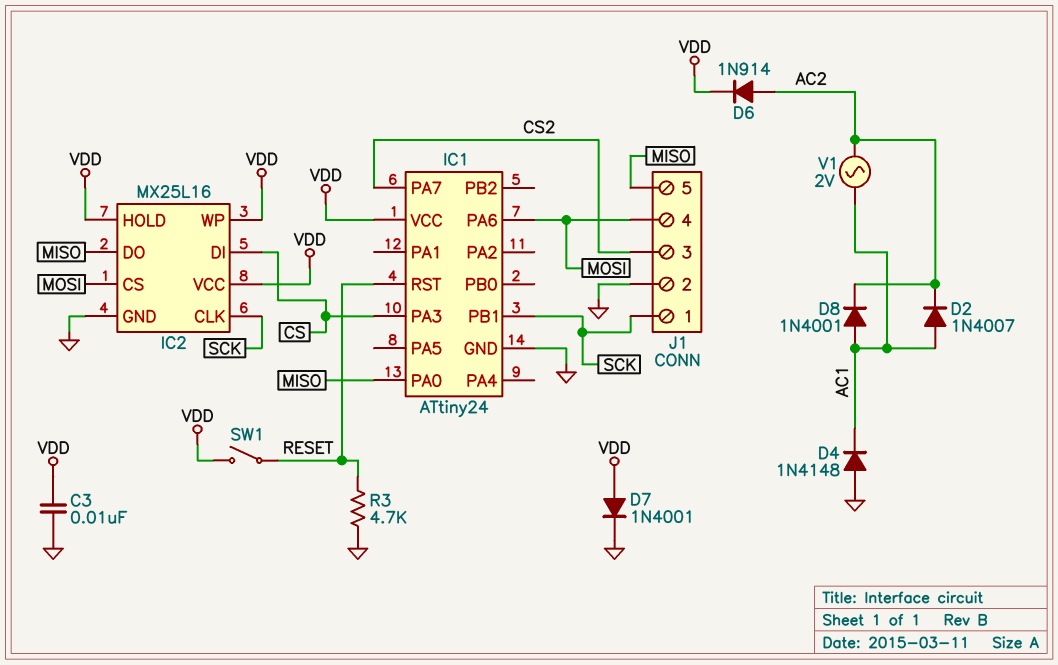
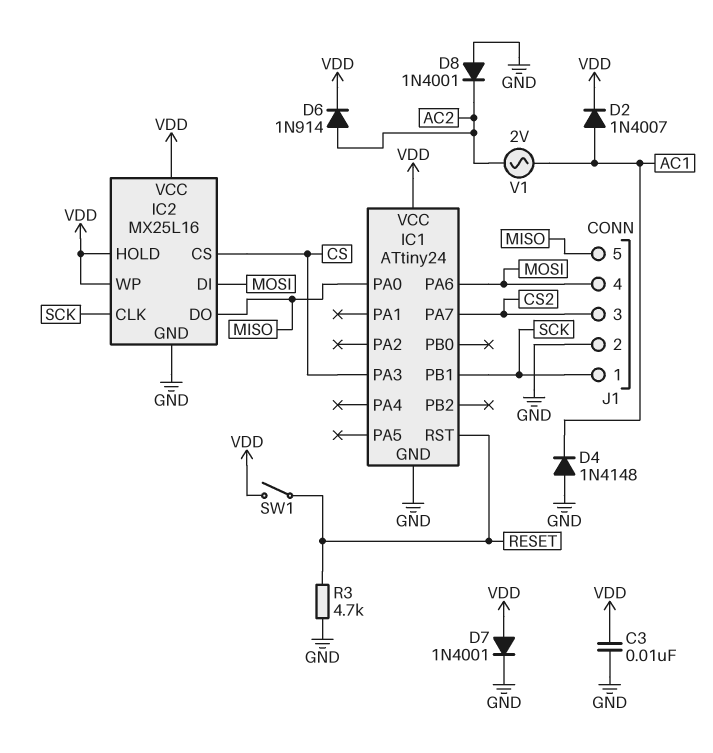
D2: diode 1N4007 (A AC1, K AC2) -> diode 1N4007 (A AC1, K VDD)
D8: diode 1N4001 (A AC1, K AC2) -> diode 1N4001 (A GND, K AC2)
IC2 pin CS: MOSI -> CS
IC2 pin DI: CS -> MOSI

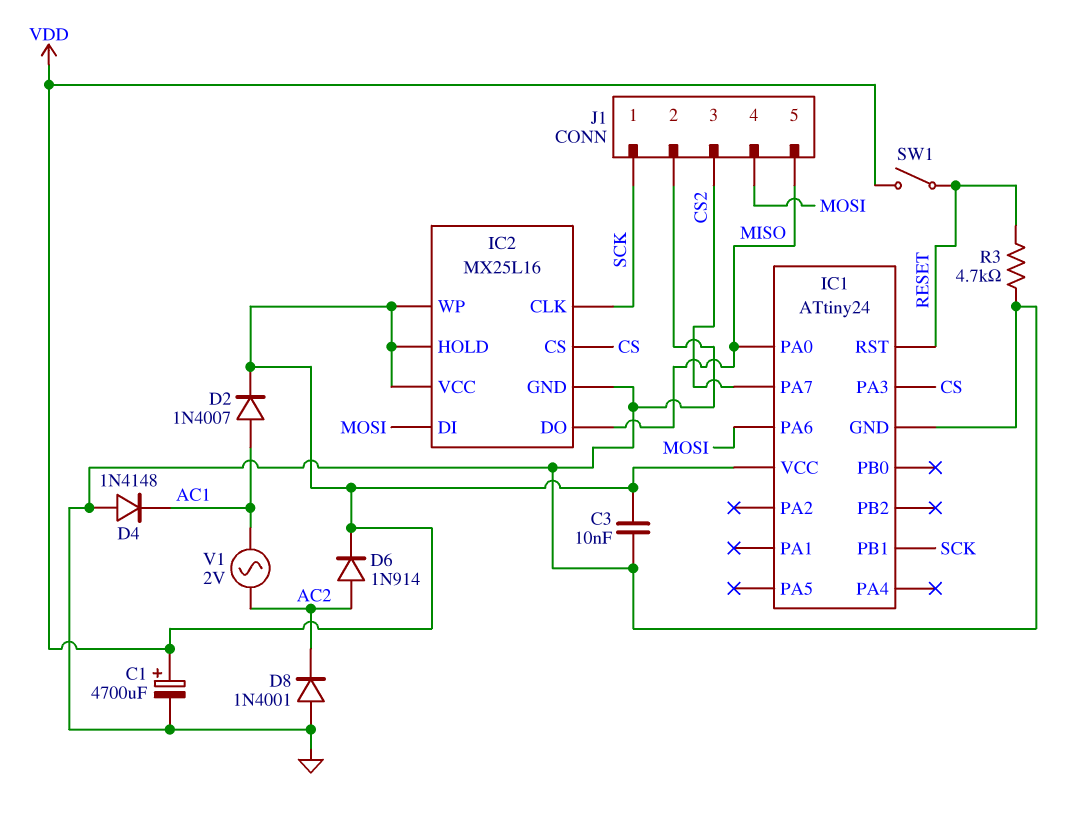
C1: none -> 4700uF (plus VDD, minus GND)
D7: diode 1N4001 (A VDD, K GND) -> none

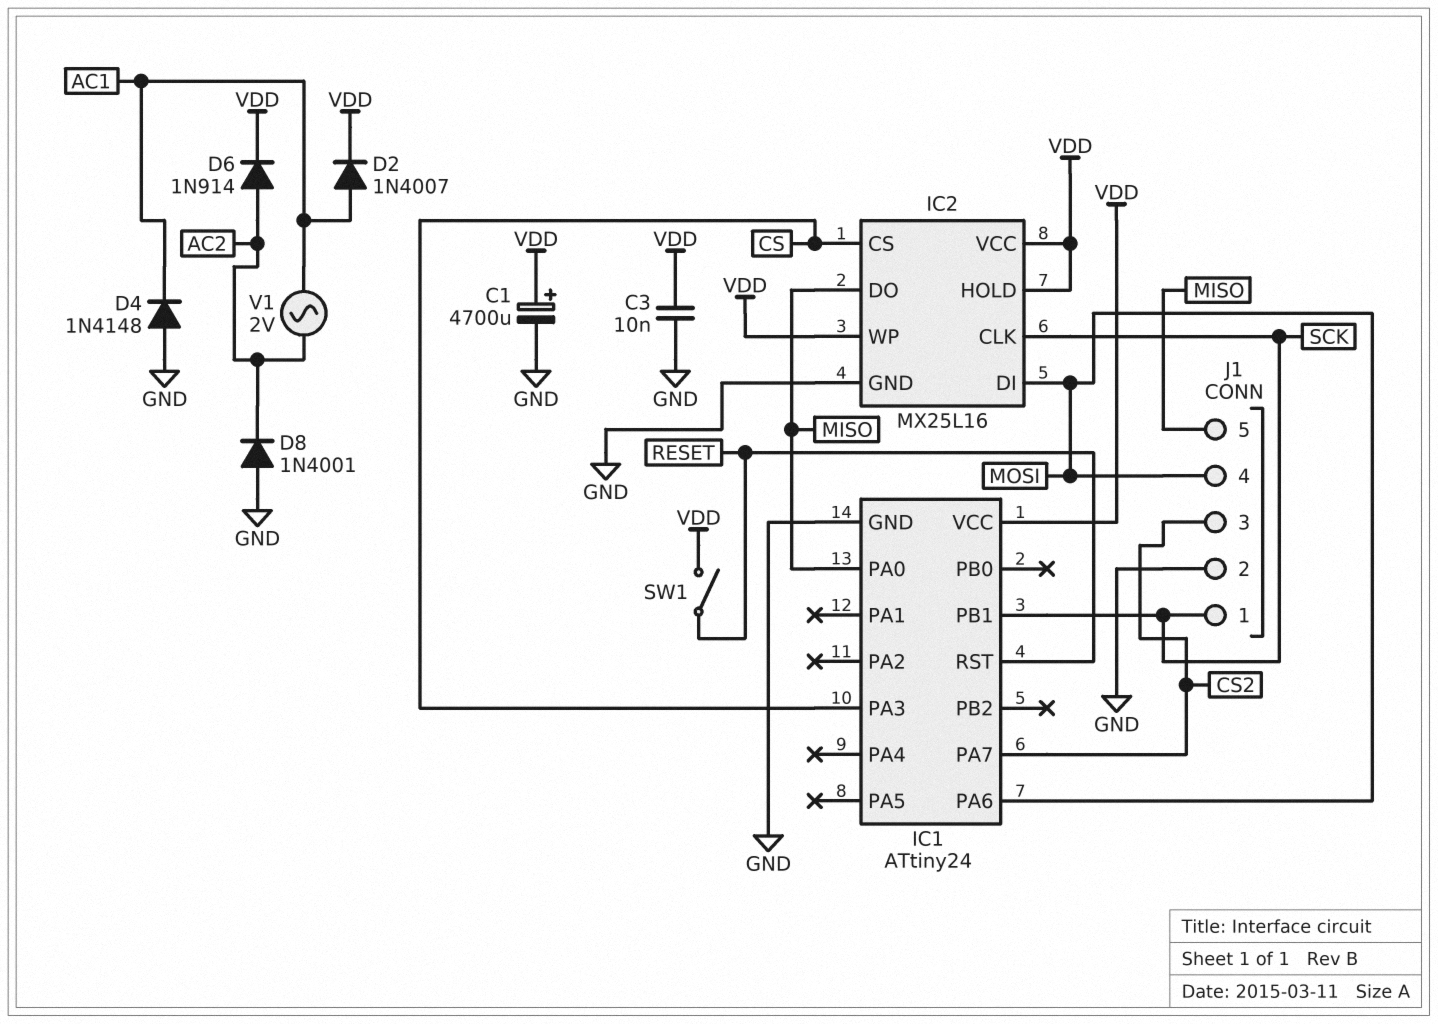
R3: 4.7k (GND, RESET) -> none

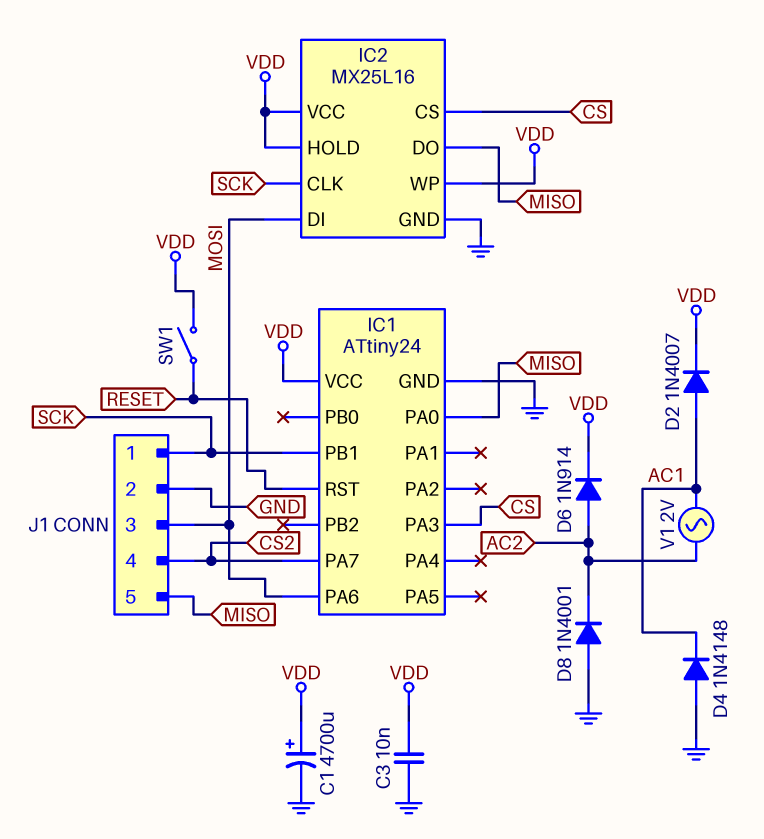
J1 pin 3: CS2 -> MOSI
J1 pin 4: MOSI -> CS2

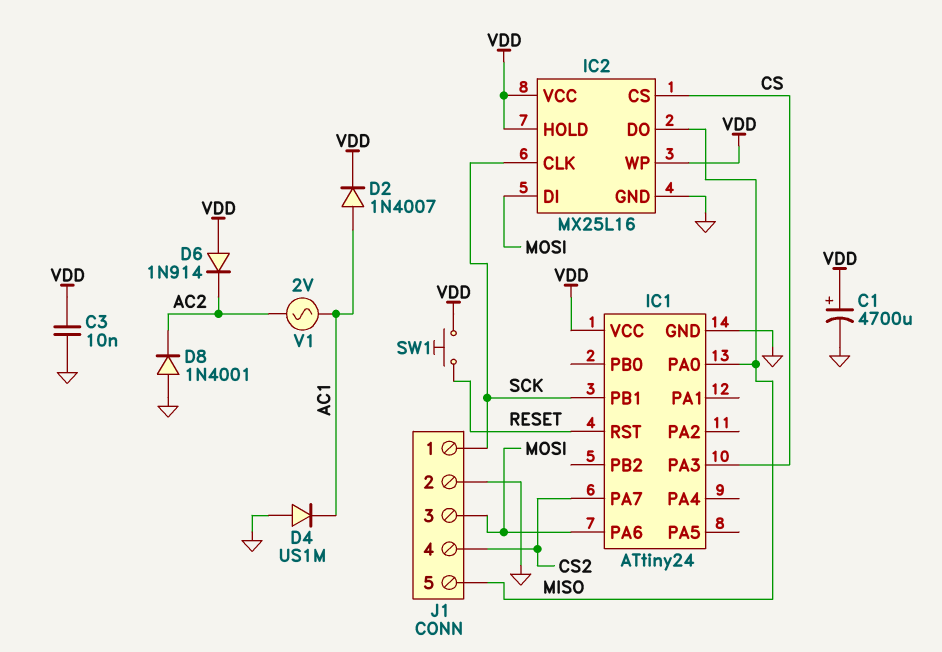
D4: diode 1N4148 (A GND, K AC1) -> diode US1M (A GND, K AC1)
D6: diode 1N914 (A AC2, K VDD) -> diode 1N914 (A VDD, K AC2)
SW1: switch (RESET, VDD) -> button (RESET, VDD)

